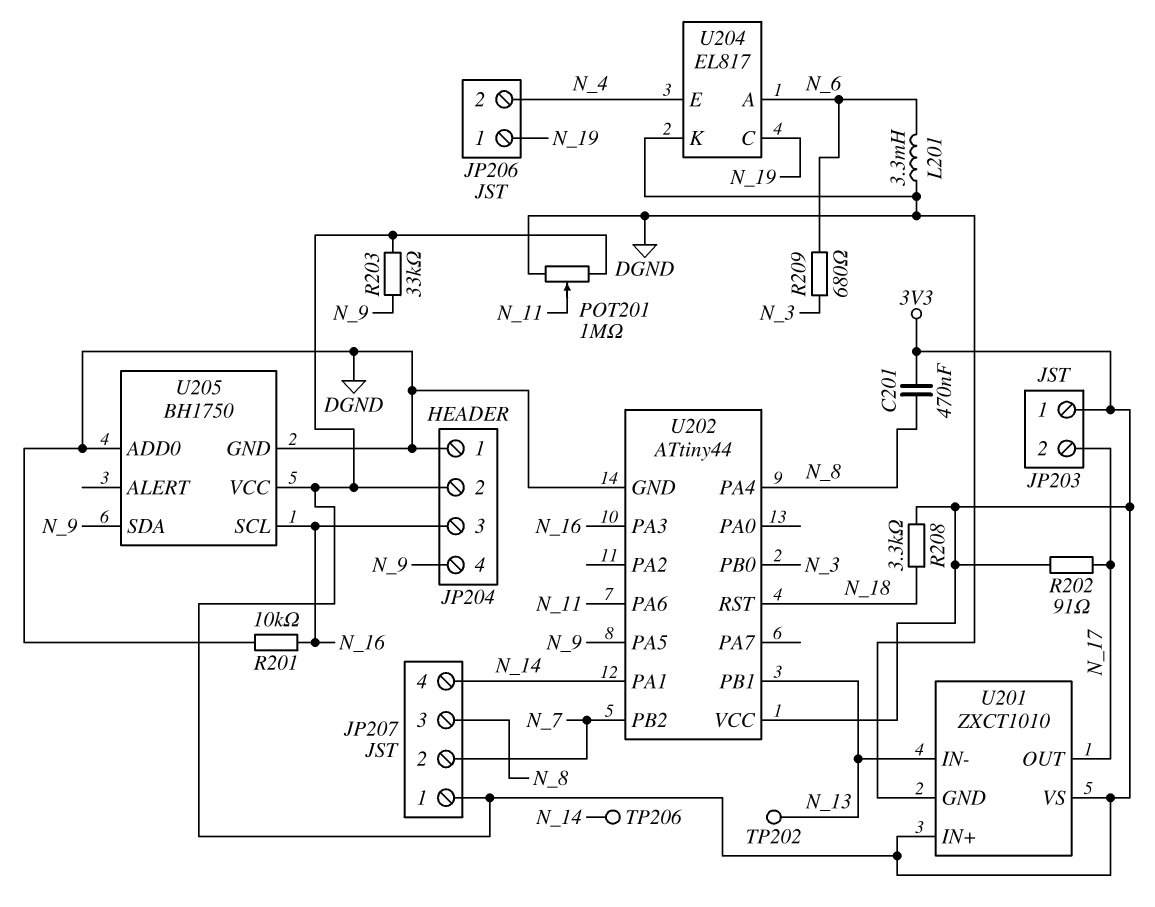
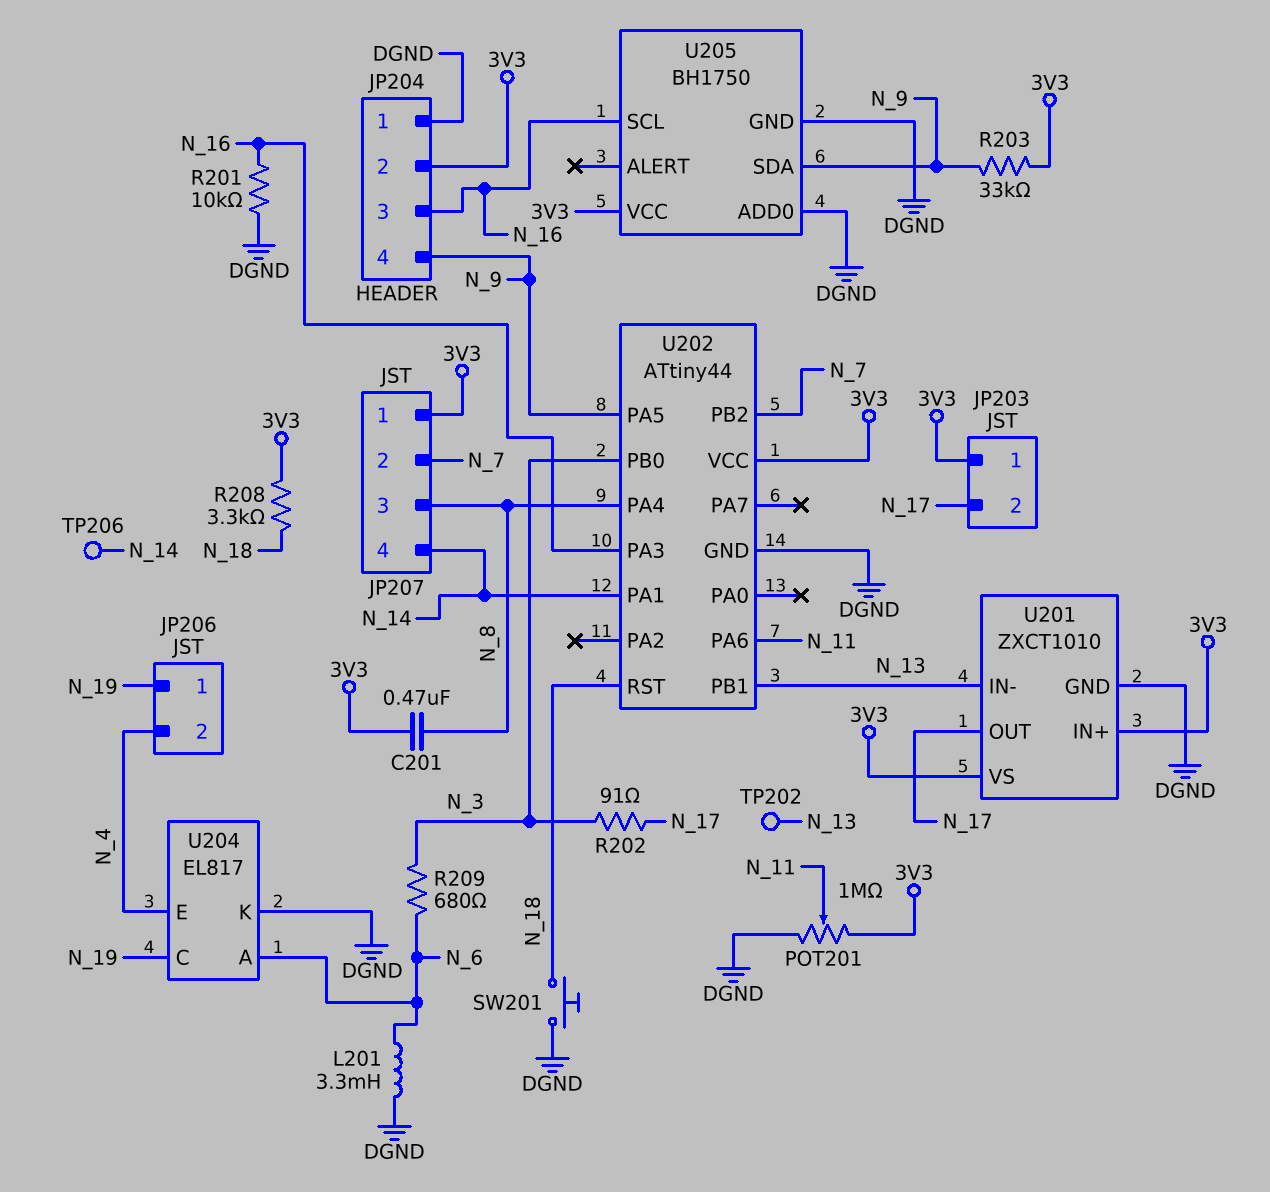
R202: 91 (3V3, N_17) -> 91 (N_3, N_17)
SW201: none -> button (DGND, N_18)

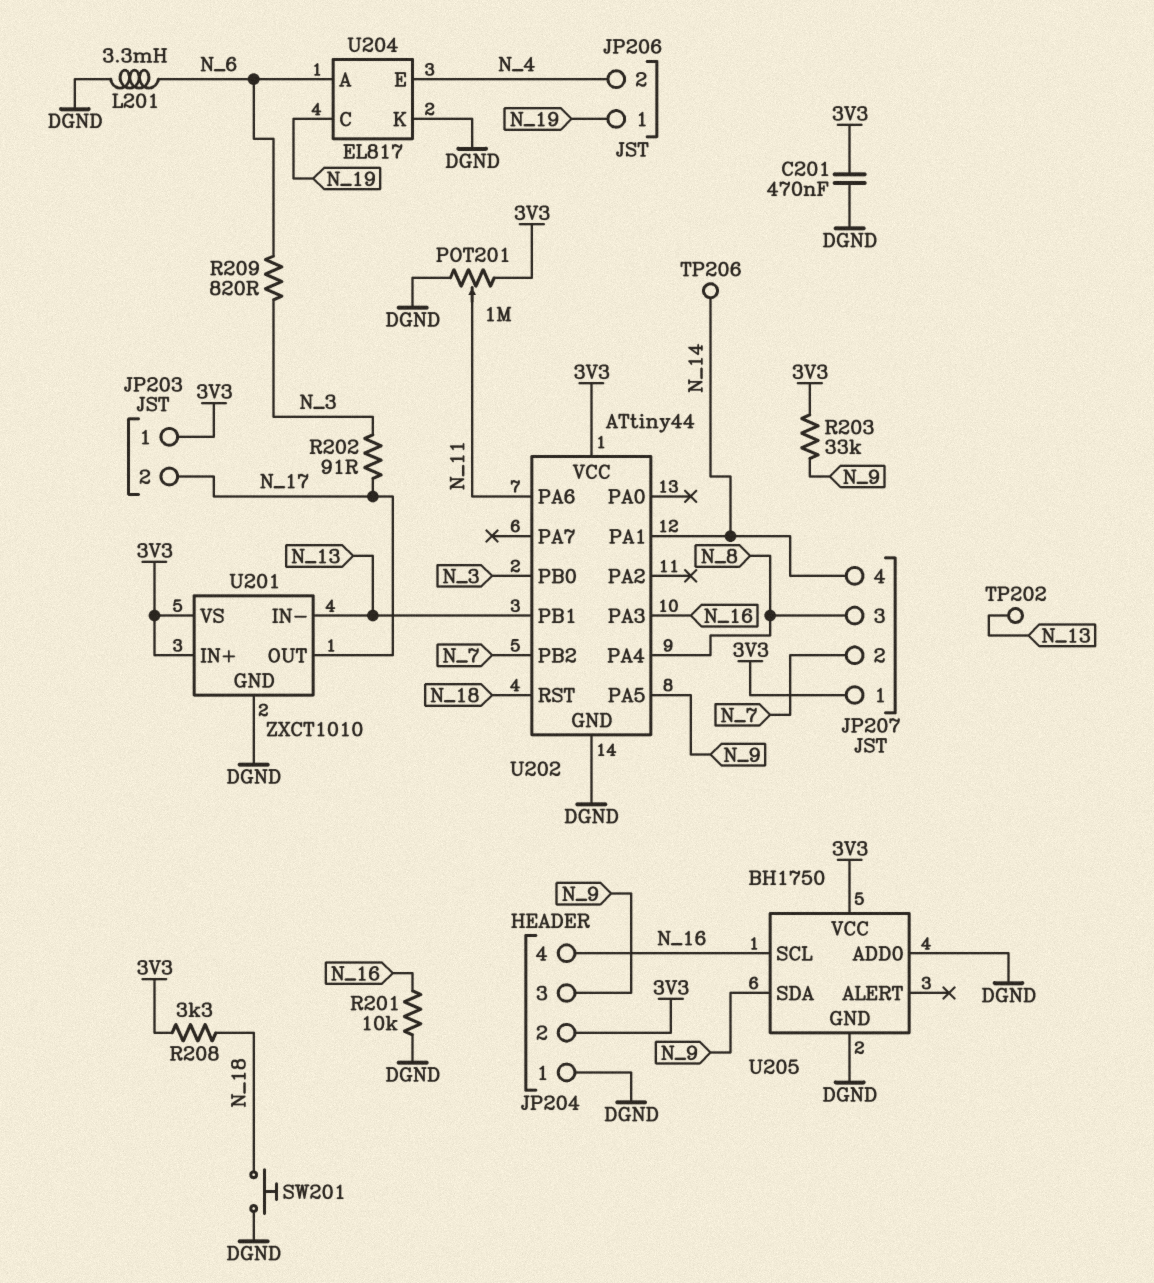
C201: 470nF (3V3, N_8) -> 470nF (3V3, DGND)
JP204 pin 3: N_16 -> N_9
JP204 pin 4: N_9 -> N_16
R209: 680 (N_3, N_6) -> 820 (N_3, N_6)

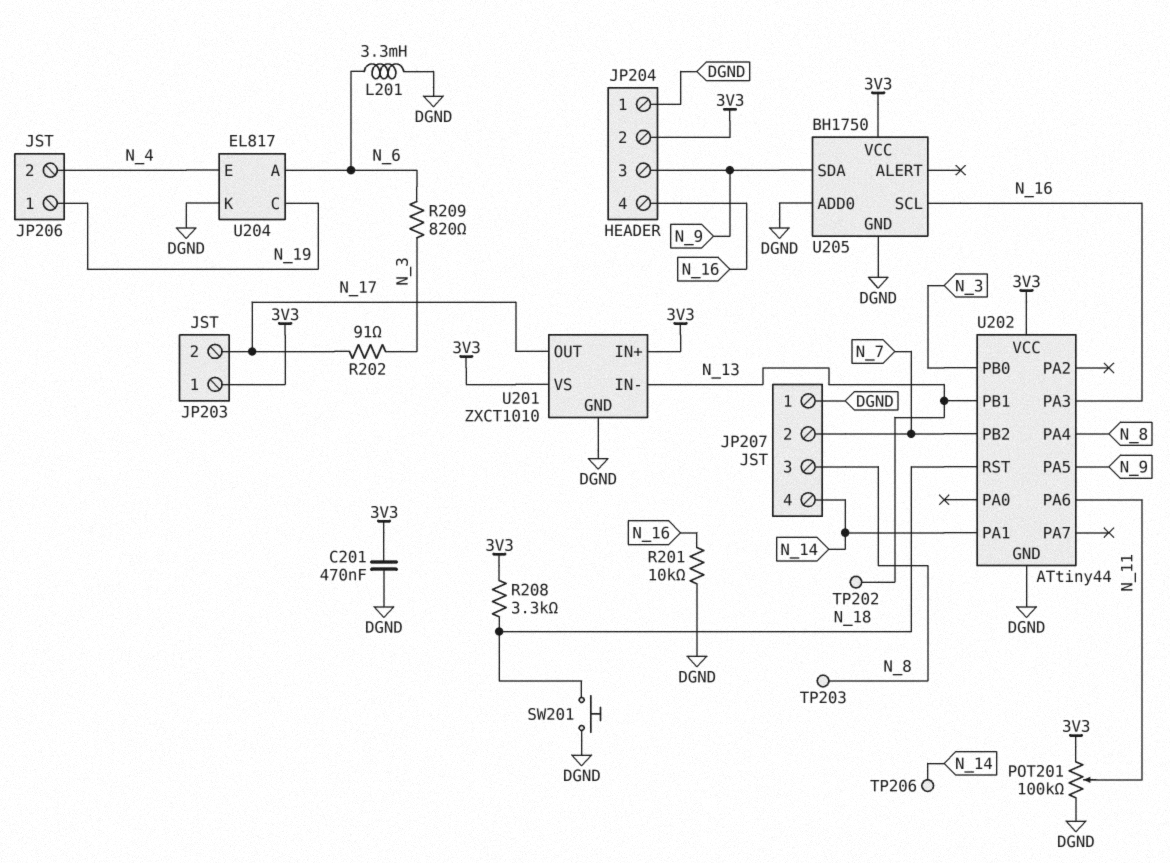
JP207 pin 1: 3V3 -> DGND
POT201: 1M (3V3, DGND, wiper N_11) -> 100k (3V3, DGND, wiper N_11)
R203: 33k (3V3, N_9) -> none
TP203: none -> test point (N_8)

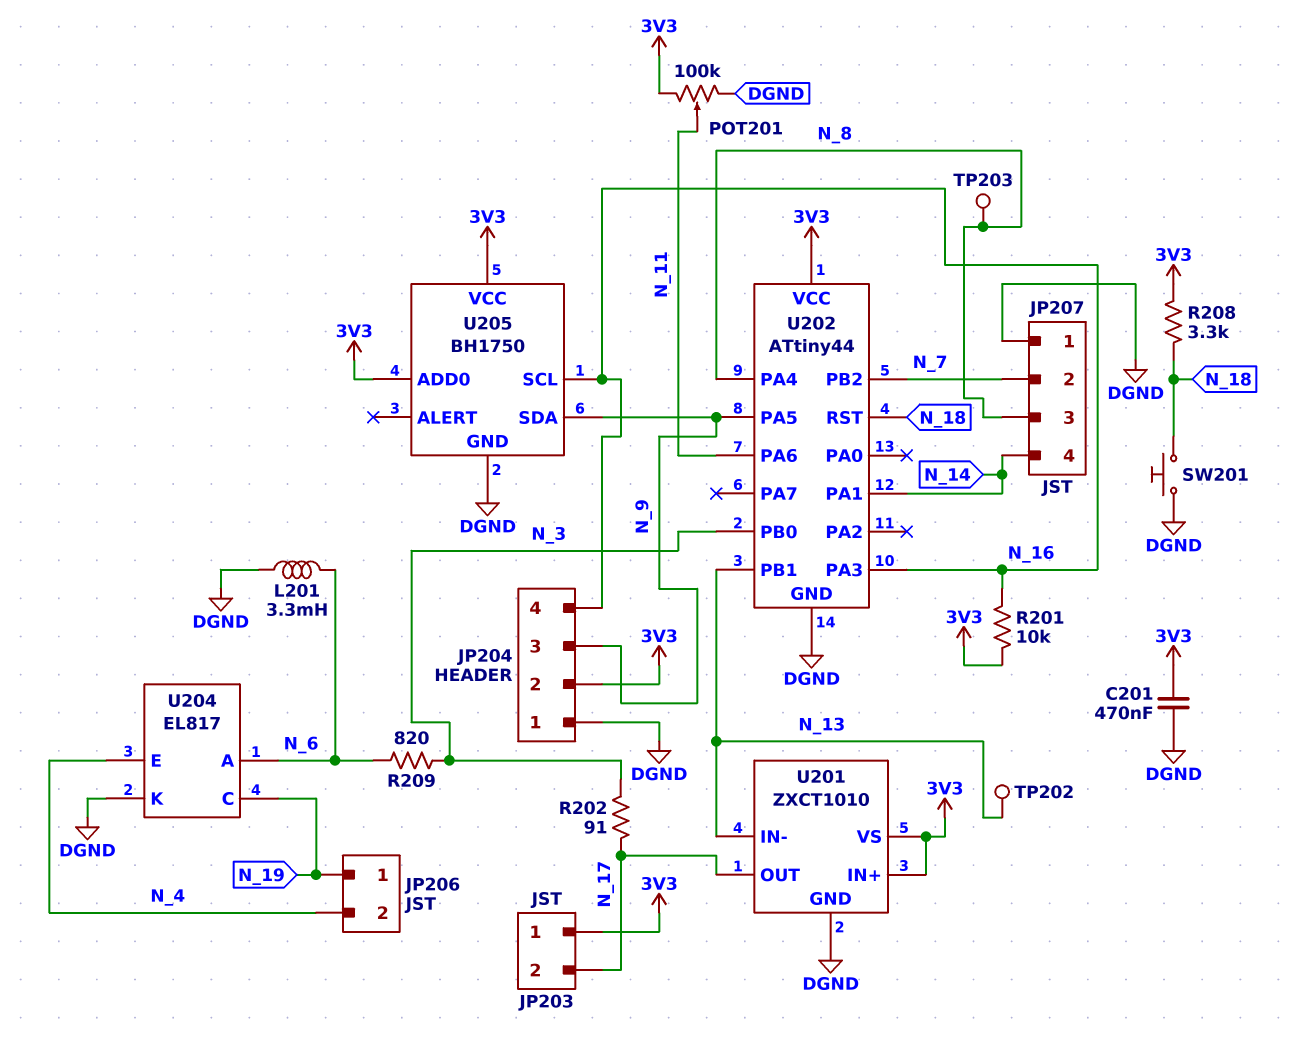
R201: 10k (DGND, N_16) -> 10k (3V3, N_16)
TP206: test point (N_14) -> none
U205 pin ADD0: DGND -> 3V3

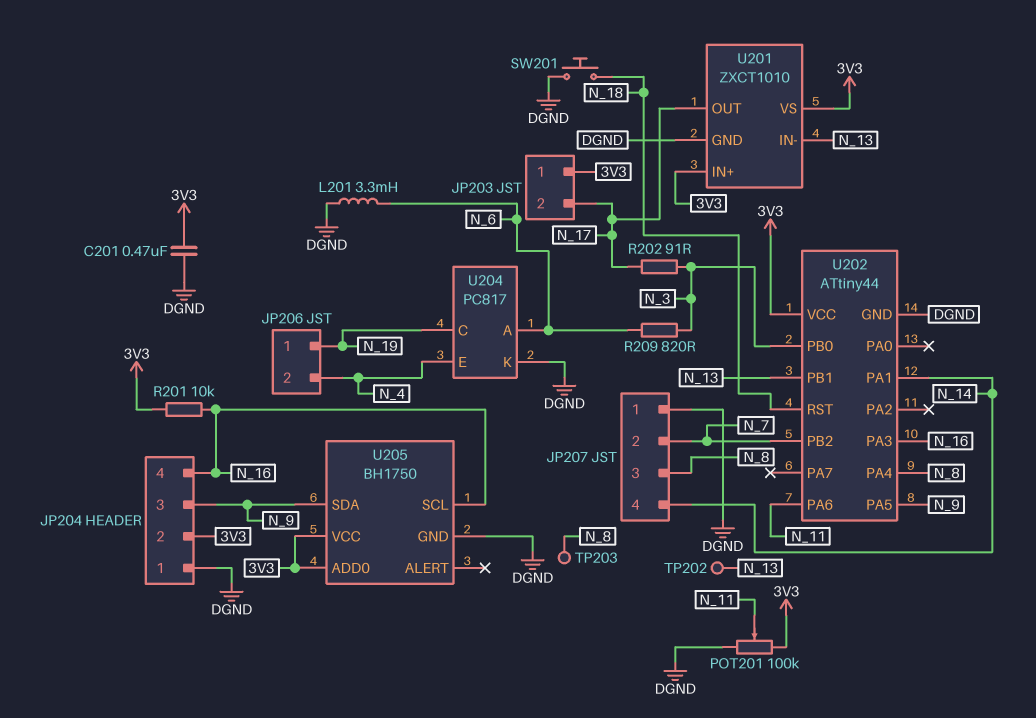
R208: 3.3k (3V3, N_18) -> none
U204: EL817 -> PC817

